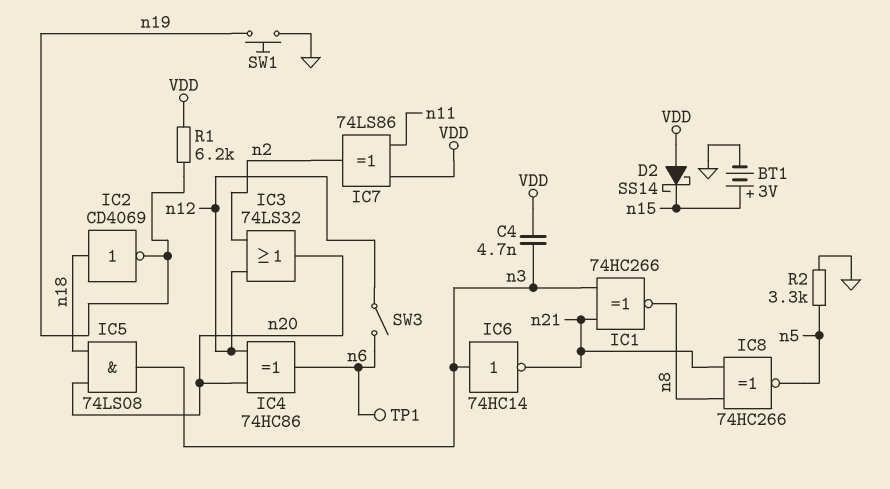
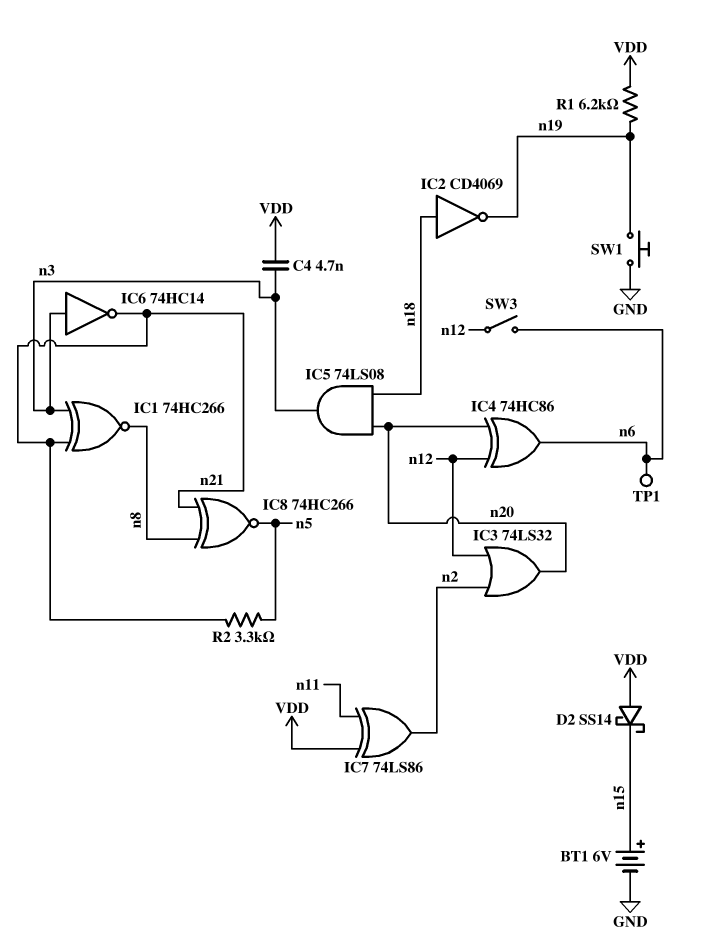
BT1: 3V (plus n15, minus GND) -> 6V (plus n15, minus GND)
R2: 3.3k (GND, n5) -> 3.3k (n5, n21)

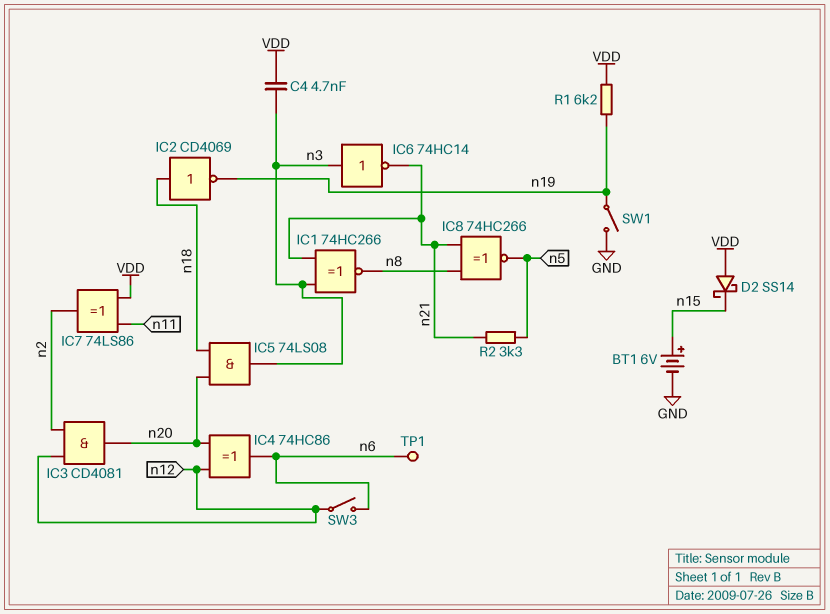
IC3: OR 74LS32 (in n2, in n12, out n20) -> AND CD4081 (in n2, in n12, out n20)
SW1: button (GND, n19) -> switch (GND, n19)

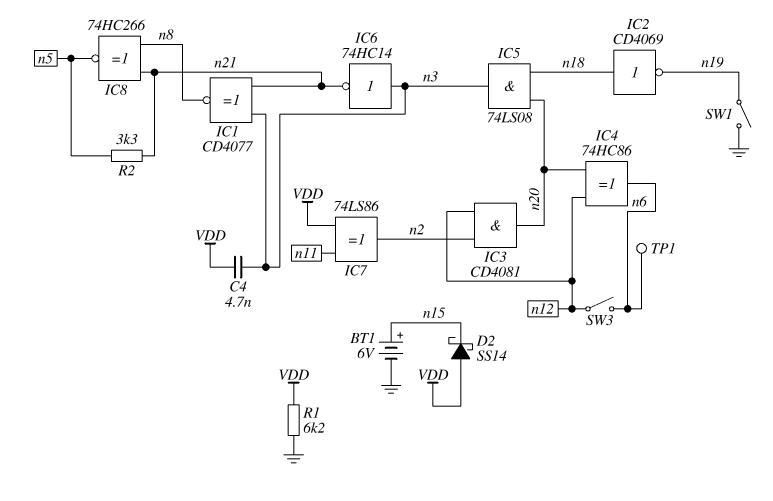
IC1: XNOR 74HC266 (in n3, in n21, out n8) -> XNOR CD4077 (in n3, in n21, out n8)
R1: 6.2k (VDD, n19) -> 6.2k (GND, VDD)

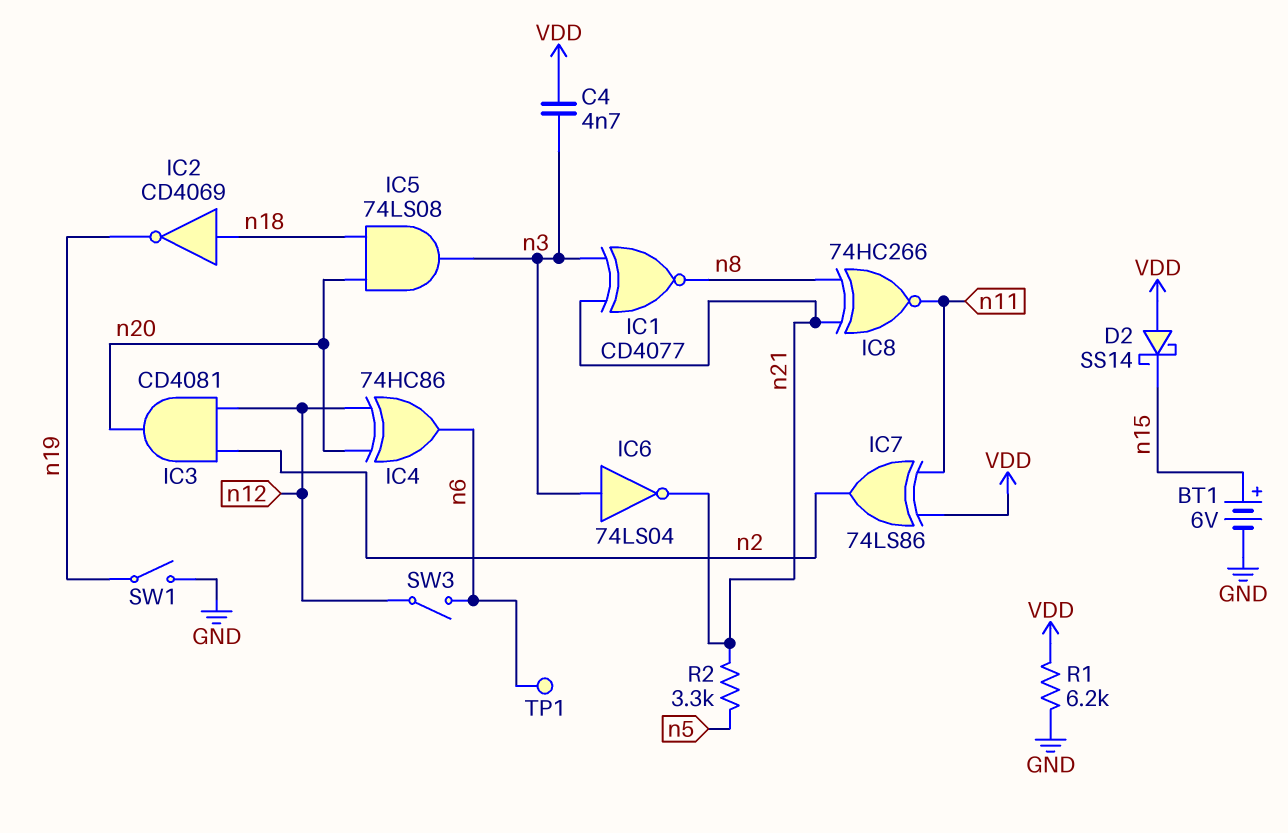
IC6: NOT 74HC14 (in n3, out n21) -> NOT 74LS04 (in n3, out n21)
IC8: XNOR 74HC266 (in n8, in n21, out n5) -> XNOR 74HC266 (in n8, in n21, out n11)

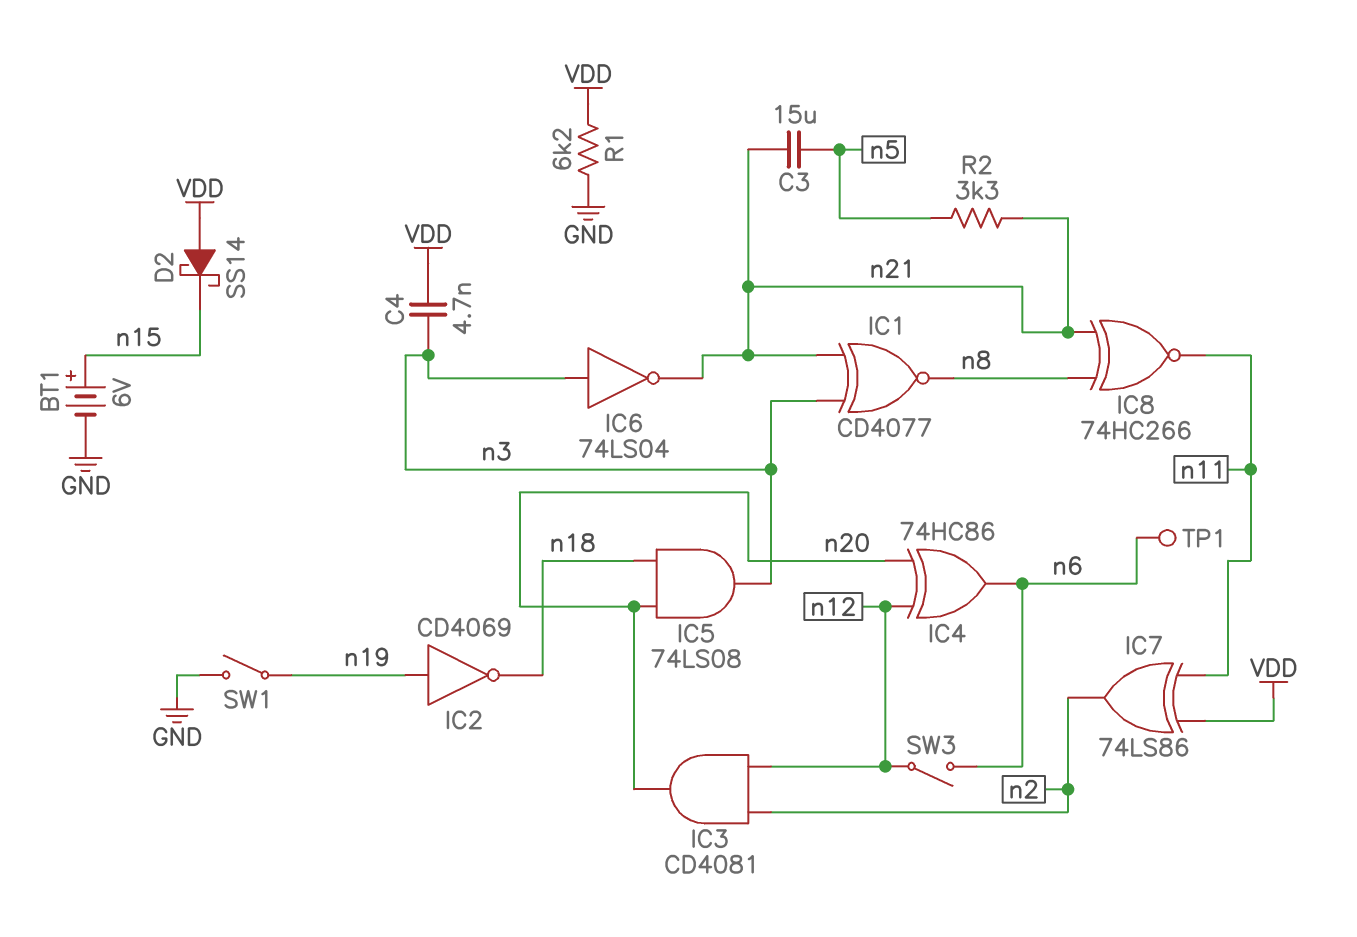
C3: none -> 15uF (n5, n21)
IC2: NOT CD4069 (in n18, out n19) -> NOT CD4069 (in n19, out n18)

